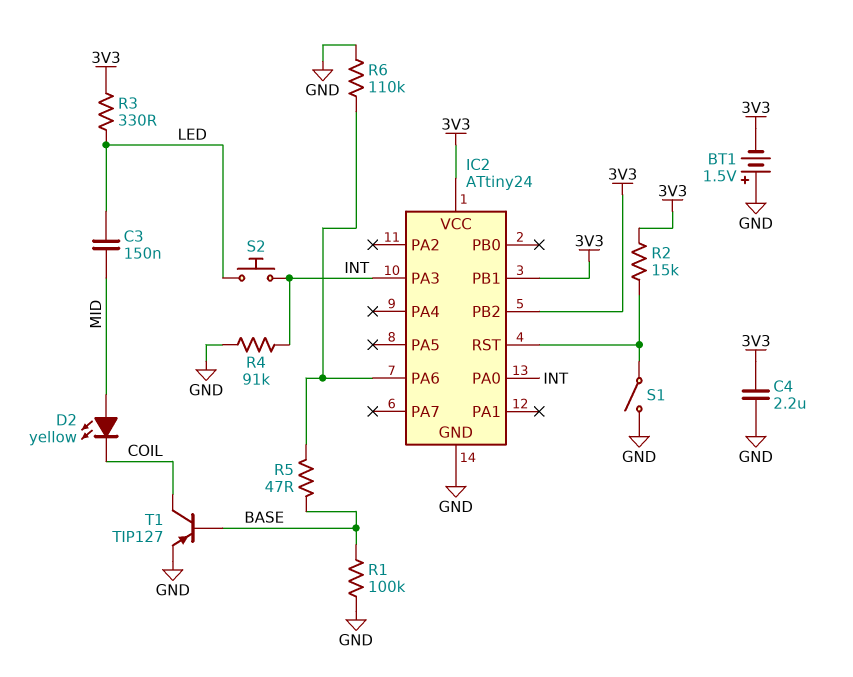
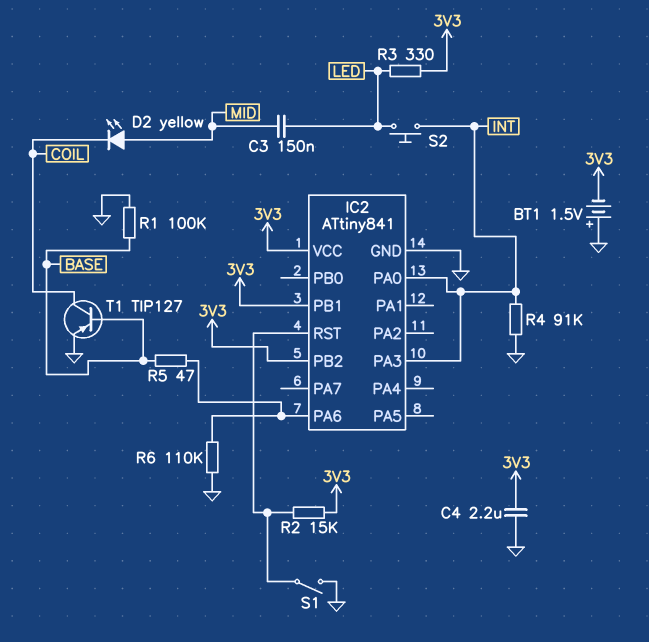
IC2: ATtiny24 -> ATtiny841

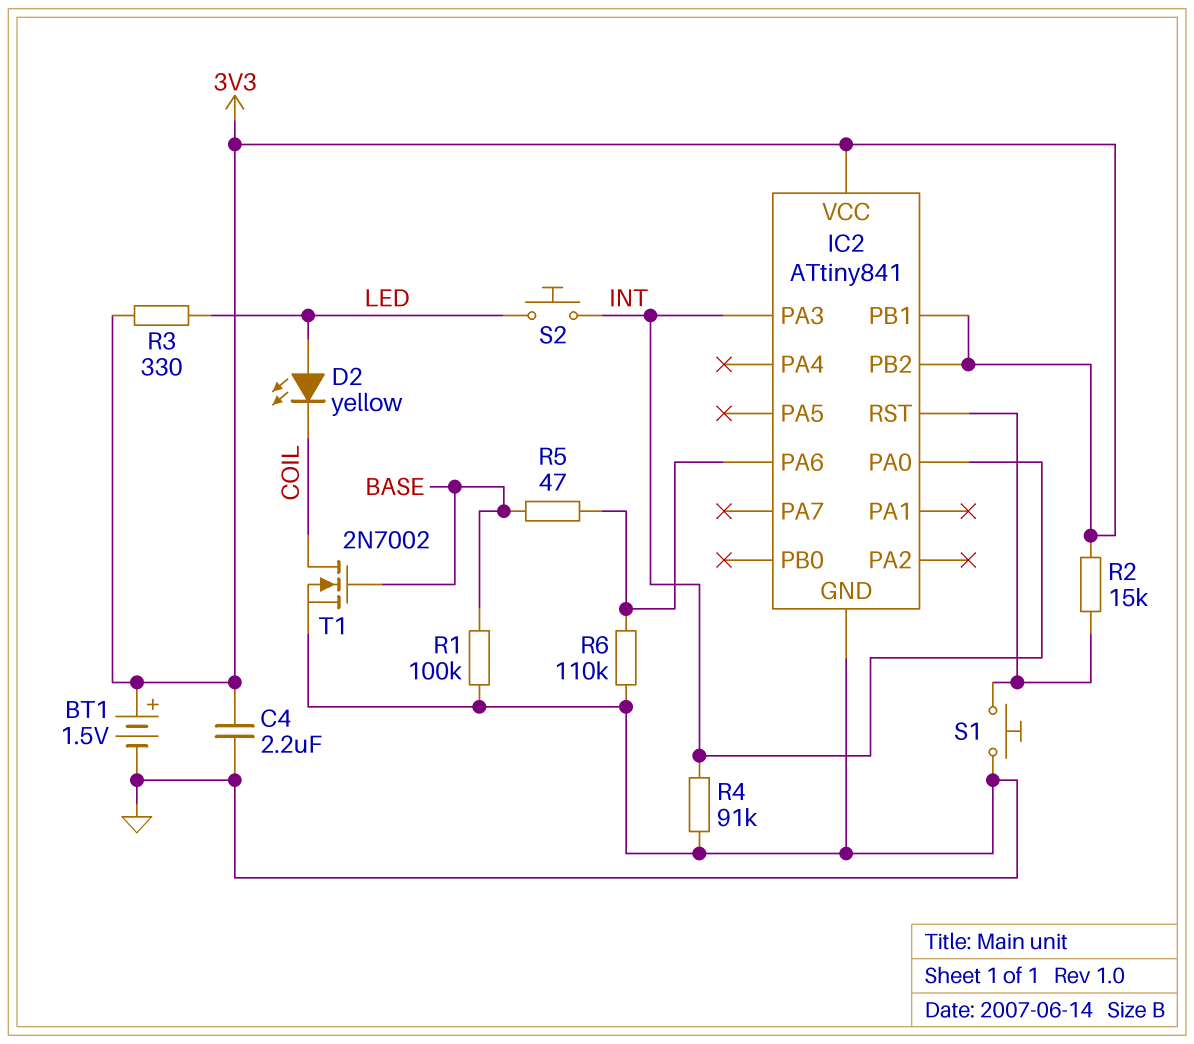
BT1: 1.5V (plus GND, minus 3V3) -> 1.5V (plus 3V3, minus GND)
C3: 150nF (LED, MID) -> none
D2: LED yellow (A MID, K COIL) -> LED yellow (A LED, K COIL)
S1: switch (GND, IC2/RST) -> button (GND, IC2/RST)
T1: PNP TIP127 (B BASE, C COIL, E GND) -> NMOS 2N7002 (G BASE, D COIL, S GND)

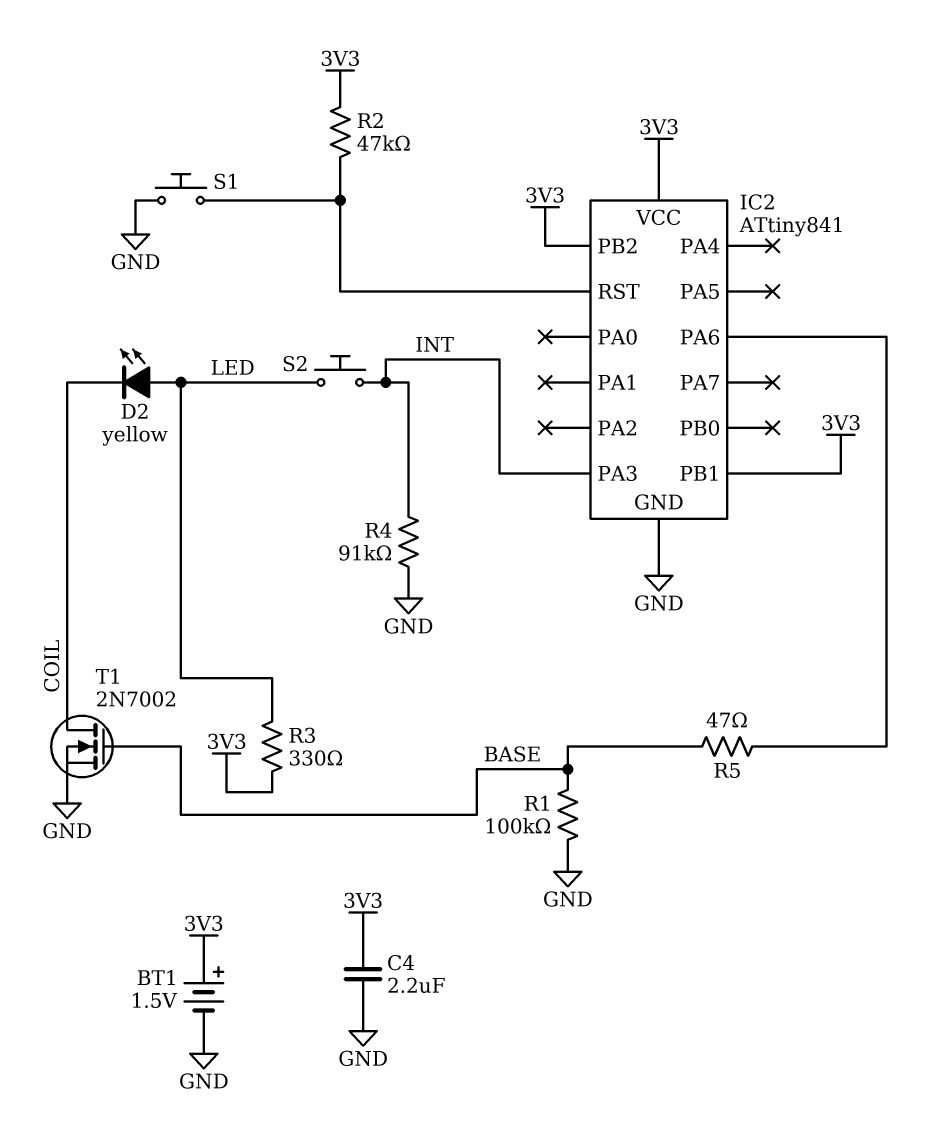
IC2 pin PA0: INT -> none
R2: 15k (3V3, IC2/RST) -> 47k (3V3, IC2/RST)
R6: 110k (GND, IC2/PA6) -> none

